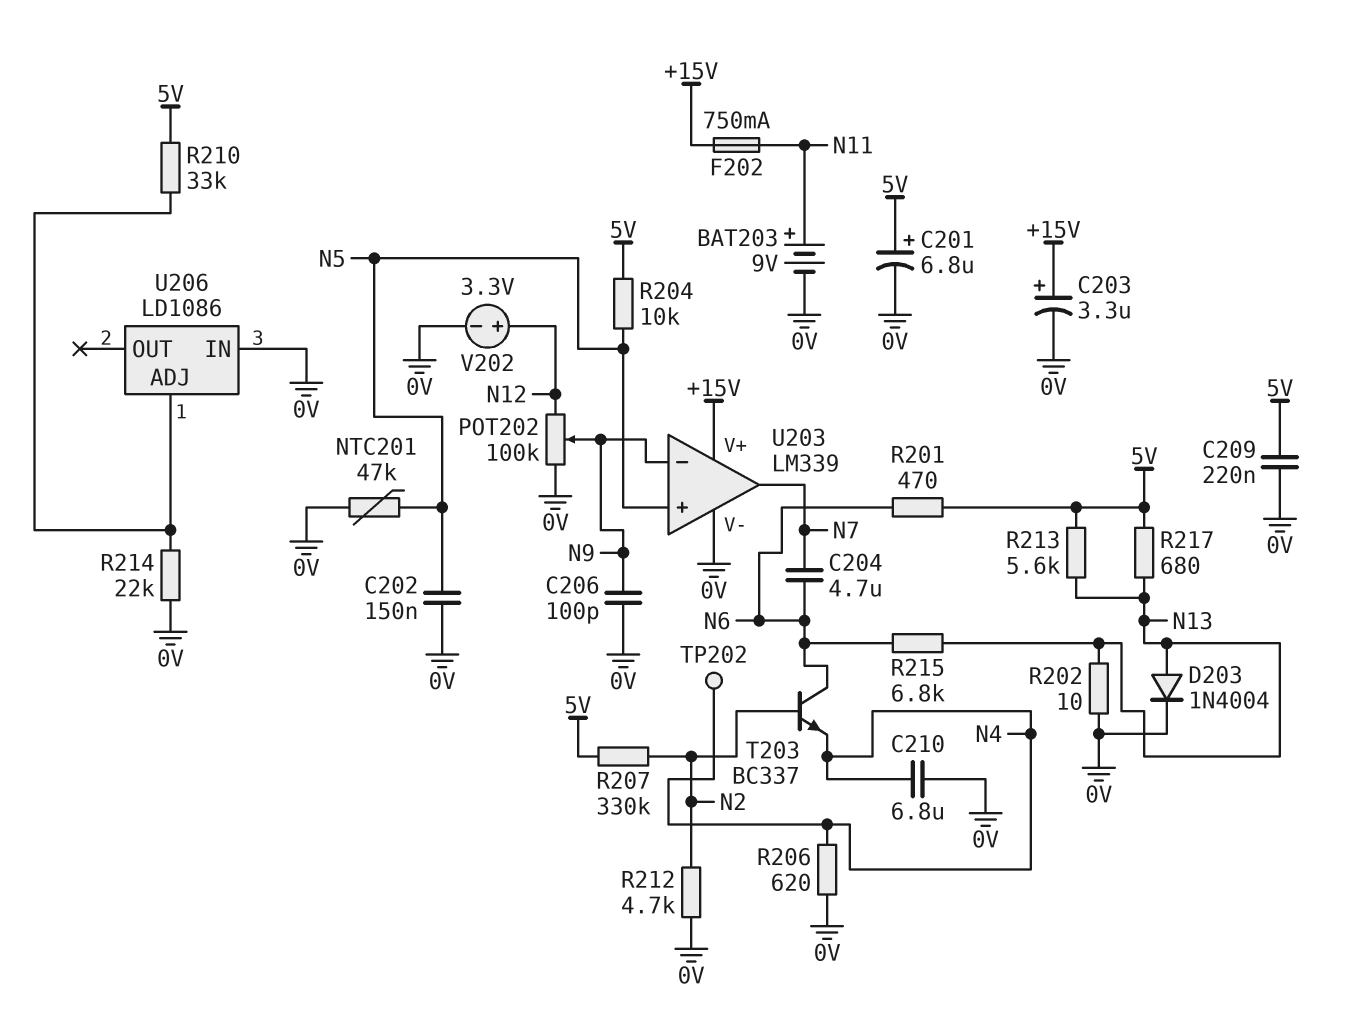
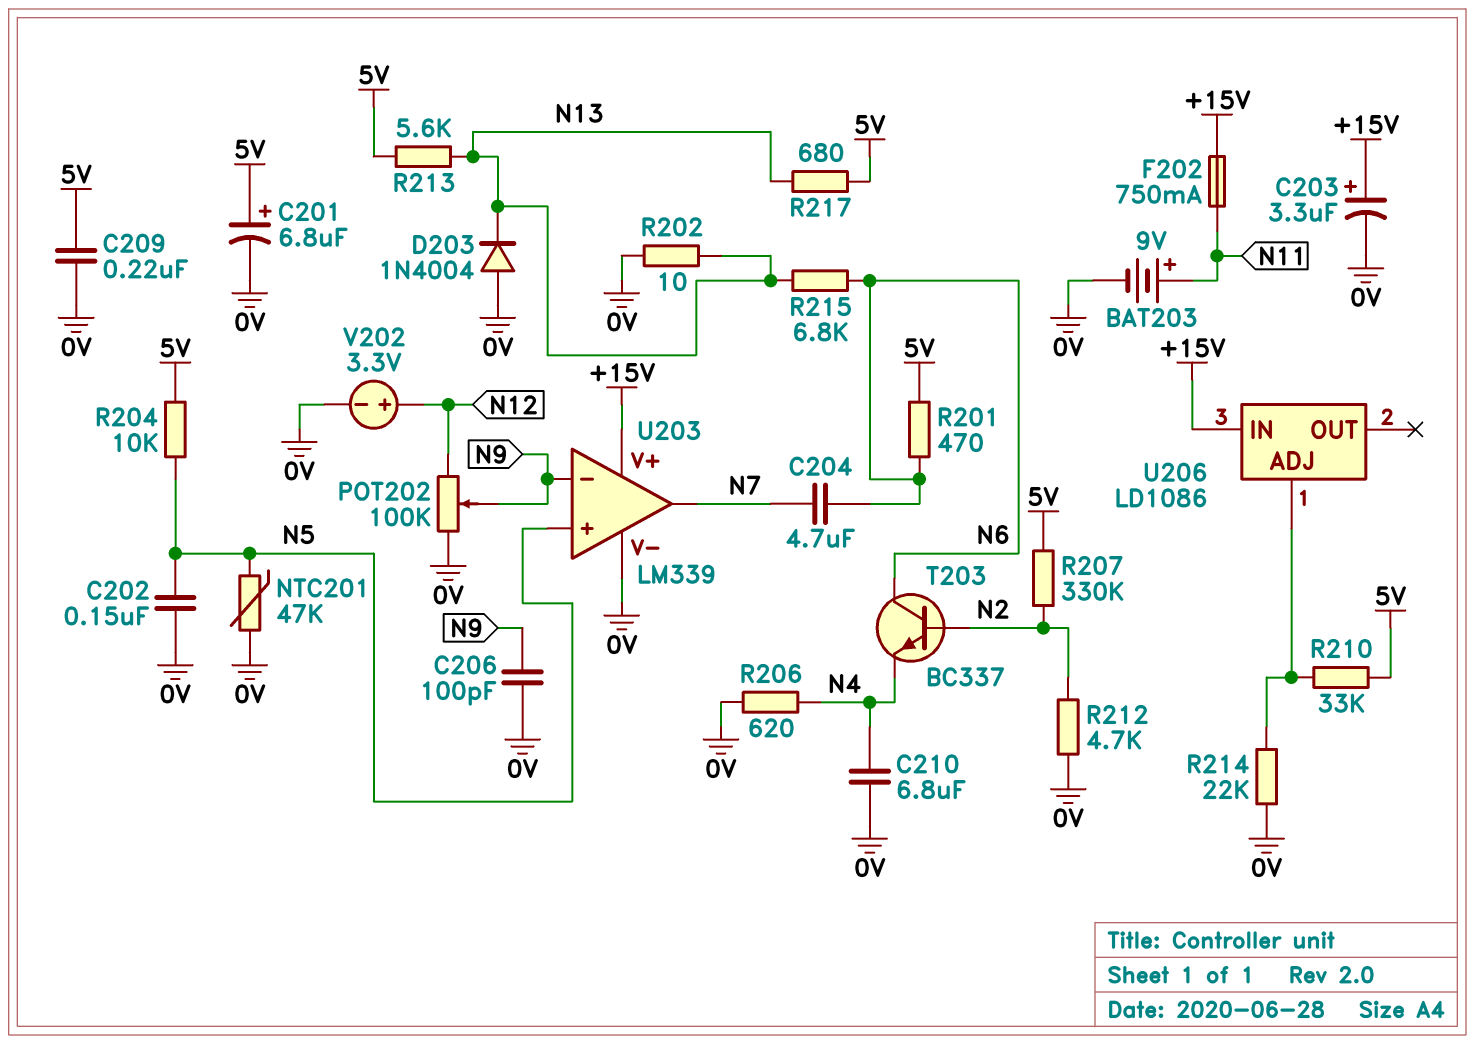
D203: diode 1N4004 (A N13, K 0V) -> diode 1N4004 (A 0V, K N13)
TP202: test point (N4) -> none
U206 pin IN: 0V -> +15V

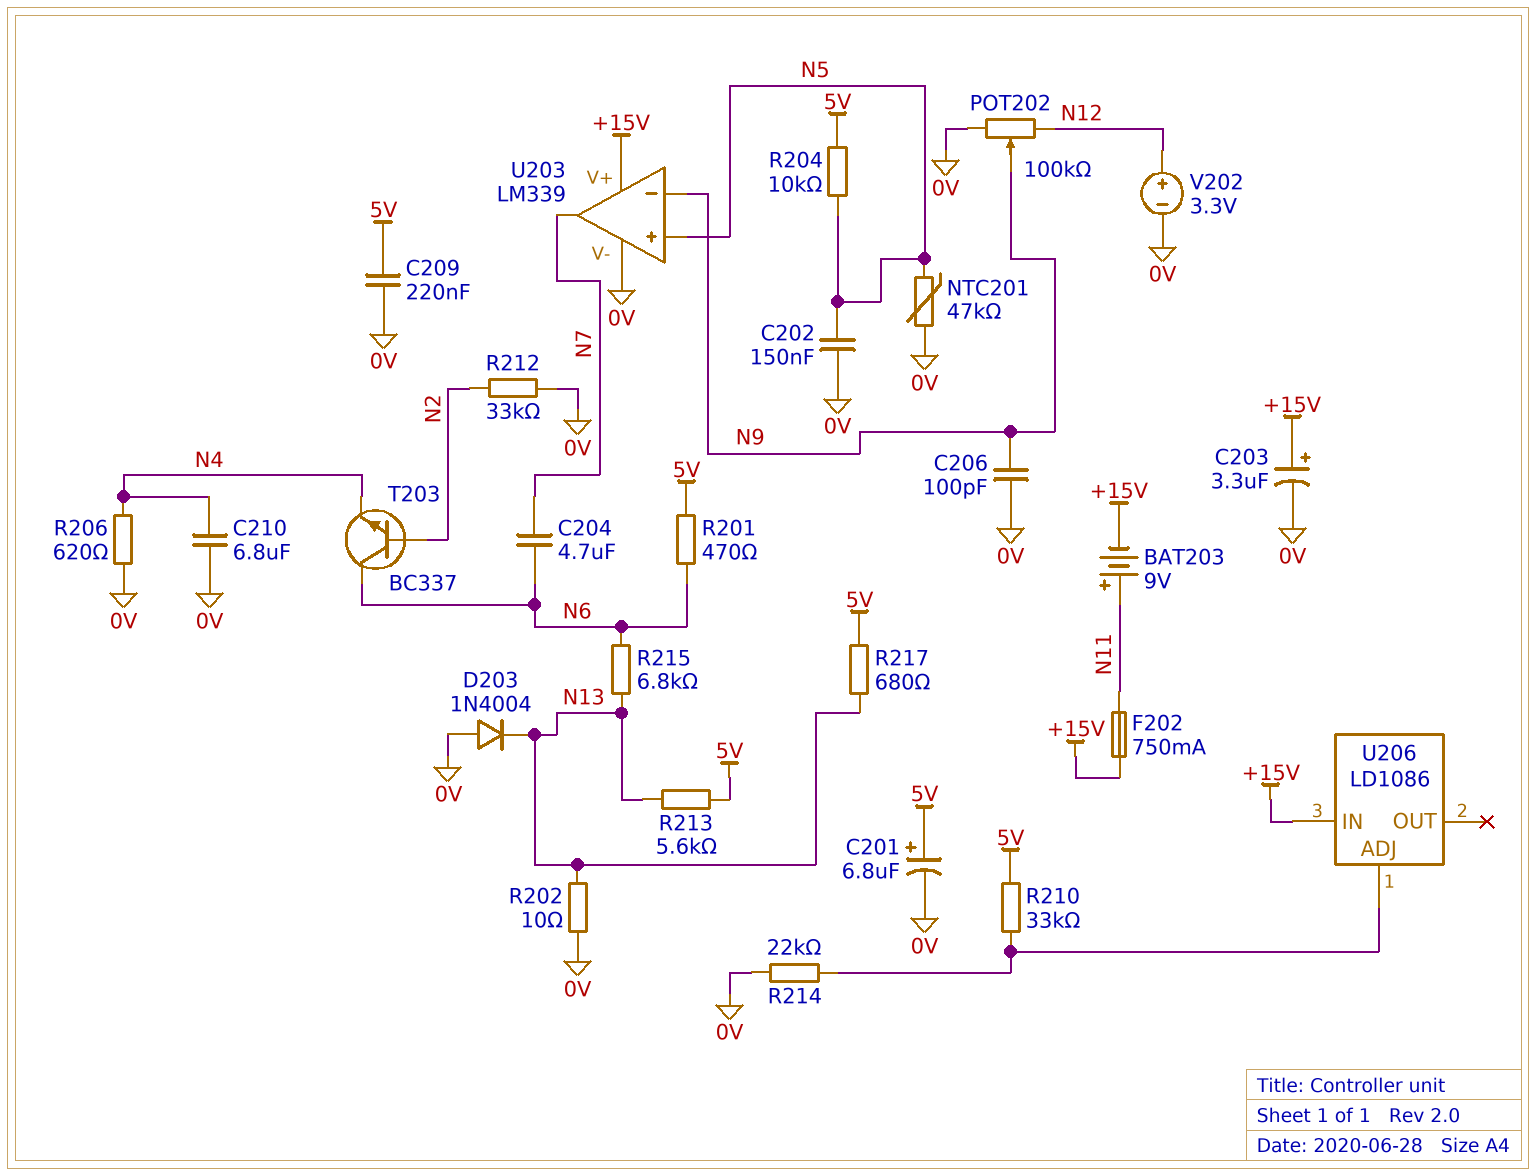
BAT203: 9V (plus N11, minus 0V) -> 9V (plus N11, minus +15V)
R207: 330k (5V, N2) -> none
R212: 4.7k (0V, N2) -> 33k (0V, N2)

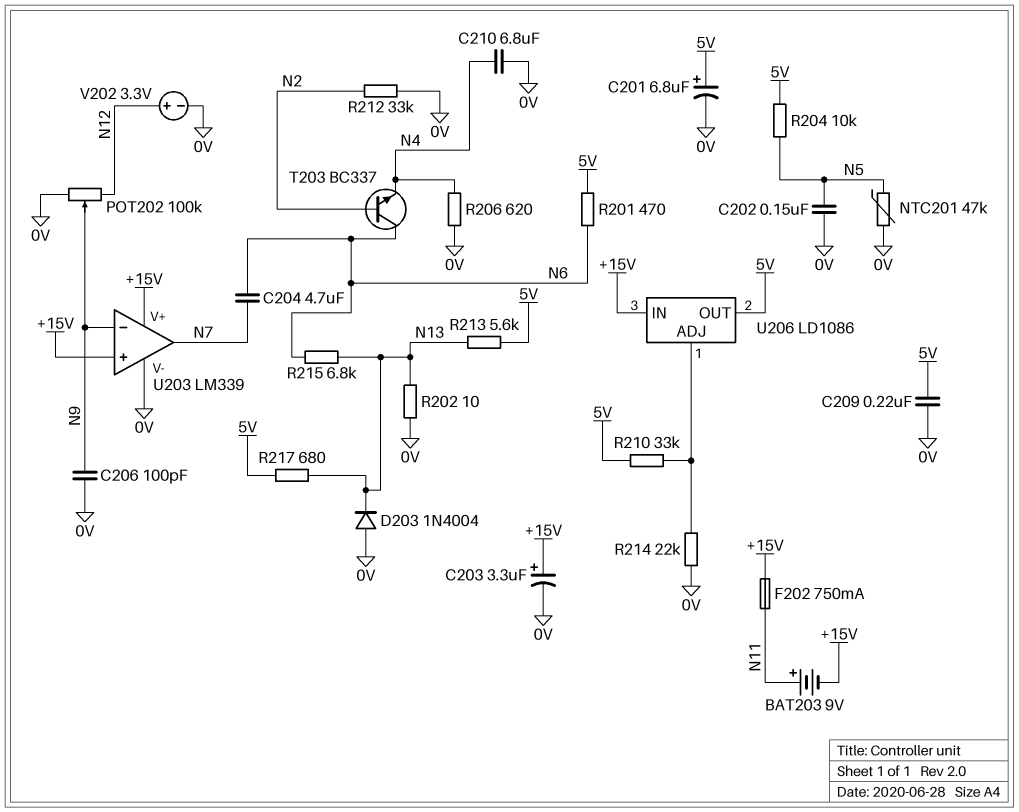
U203 pin in+: N5 -> +15V
U206 pin OUT: none -> 5V

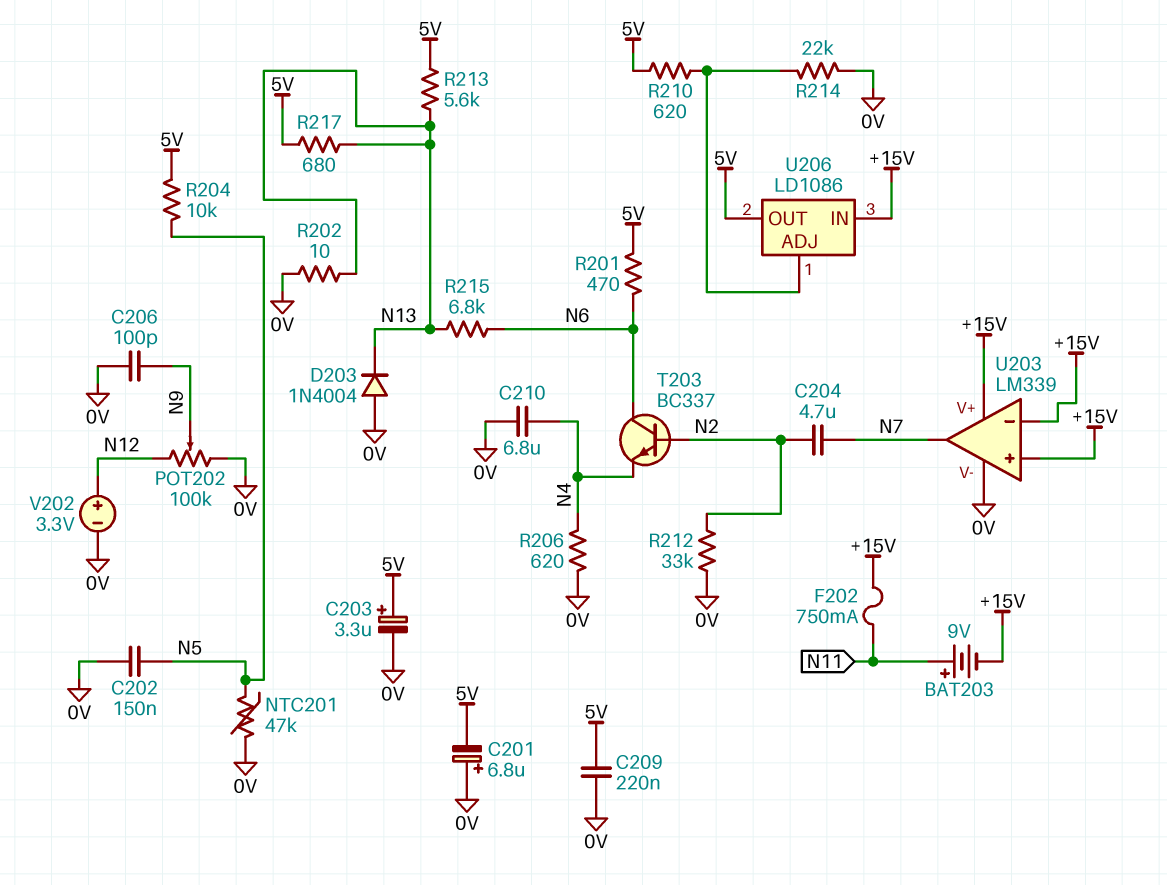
C201: 6.8uF (plus 5V, minus 0V) -> 6.8uF (plus 0V, minus 5V)
C203: 3.3uF (plus +15V, minus 0V) -> 3.3uF (plus 5V, minus 0V)
C204: 4.7uF (N6, N7) -> 4.7uF (N2, N7)
R210: 33k (5V, U206/ADJ) -> 620 (5V, U206/ADJ)
U203 pin in-: N9 -> +15V

